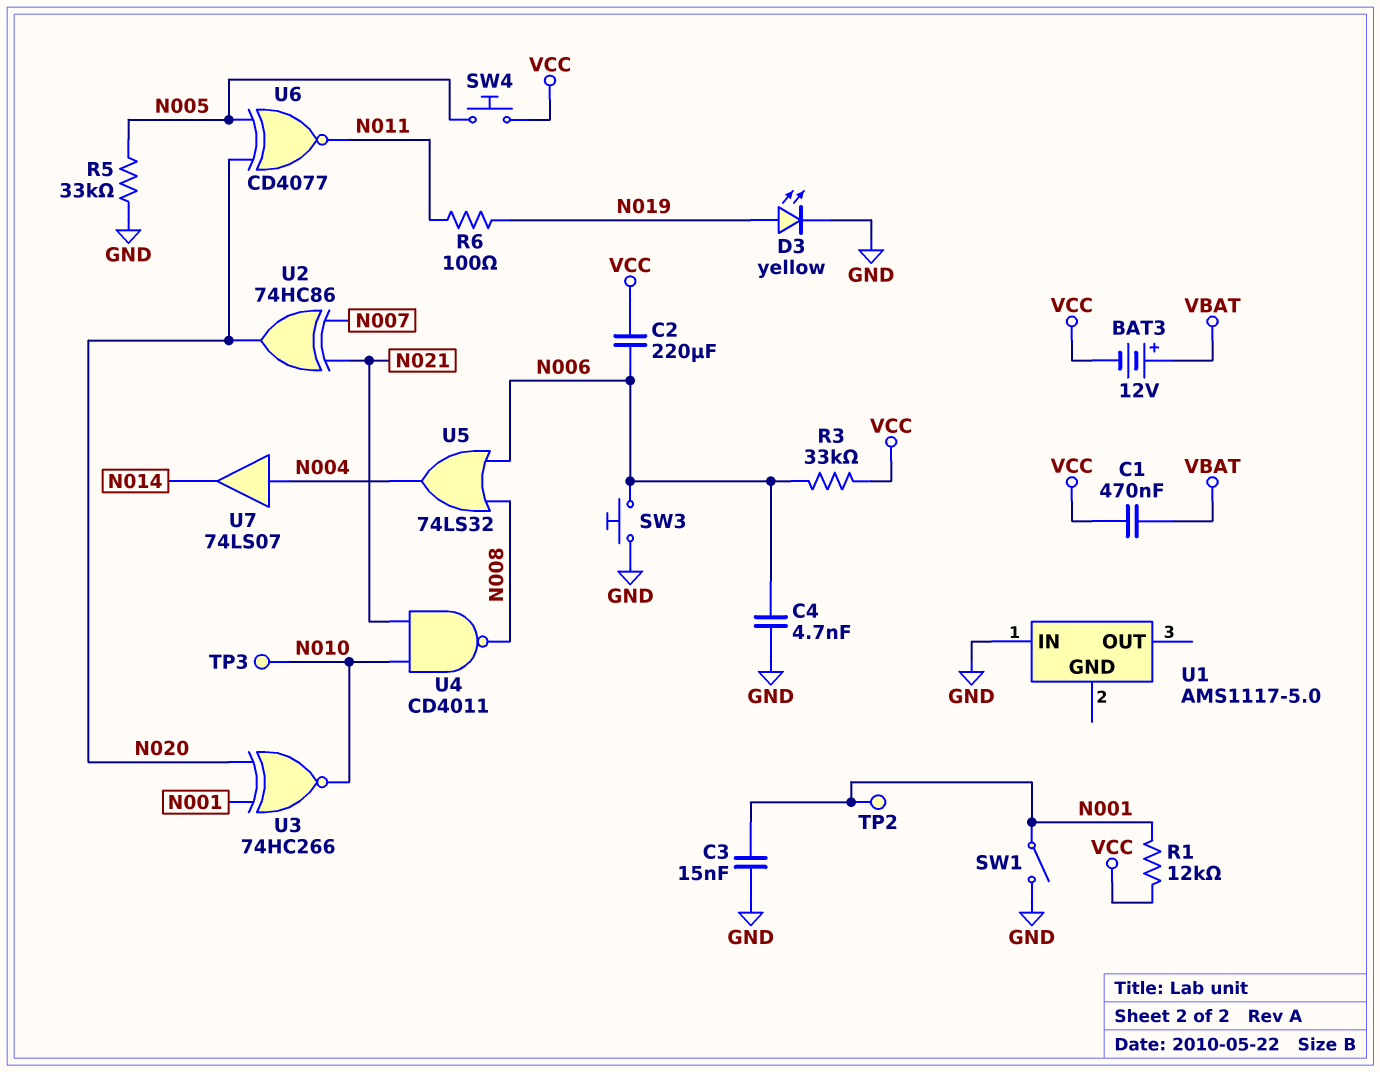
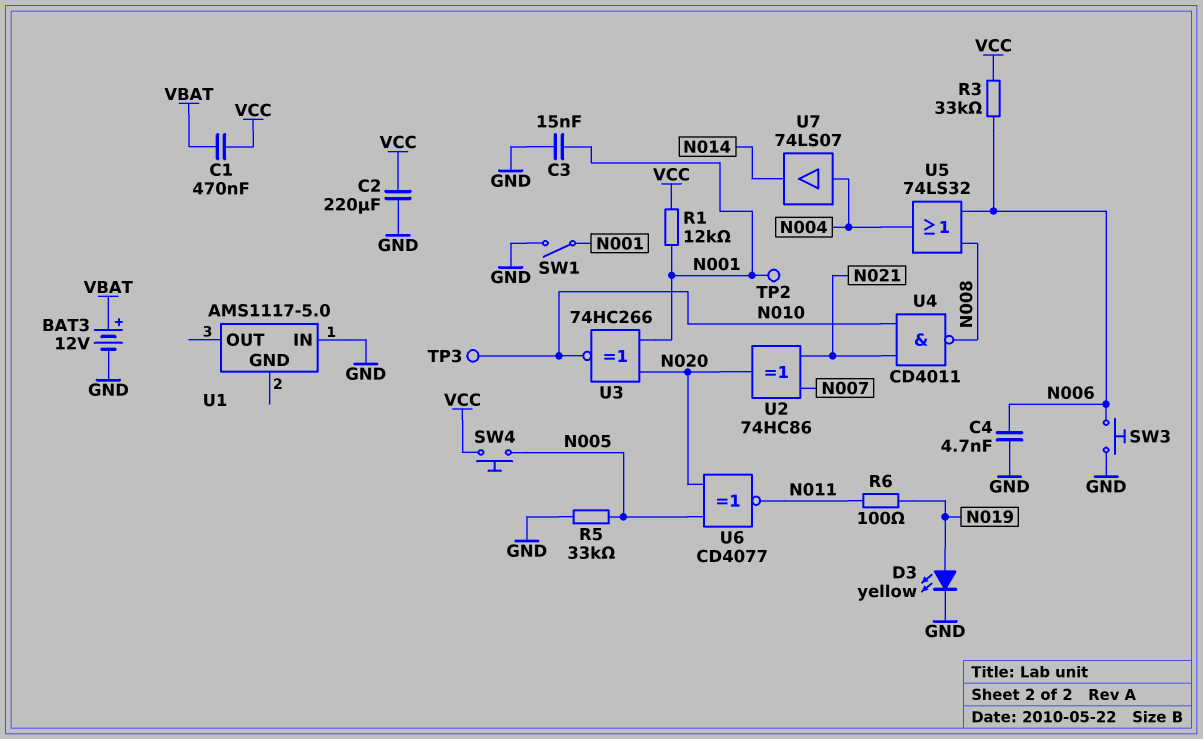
BAT3: 12V (plus VBAT, minus VCC) -> 12V (plus VBAT, minus GND)
C2: 220uF (N006, VCC) -> 220uF (GND, VCC)

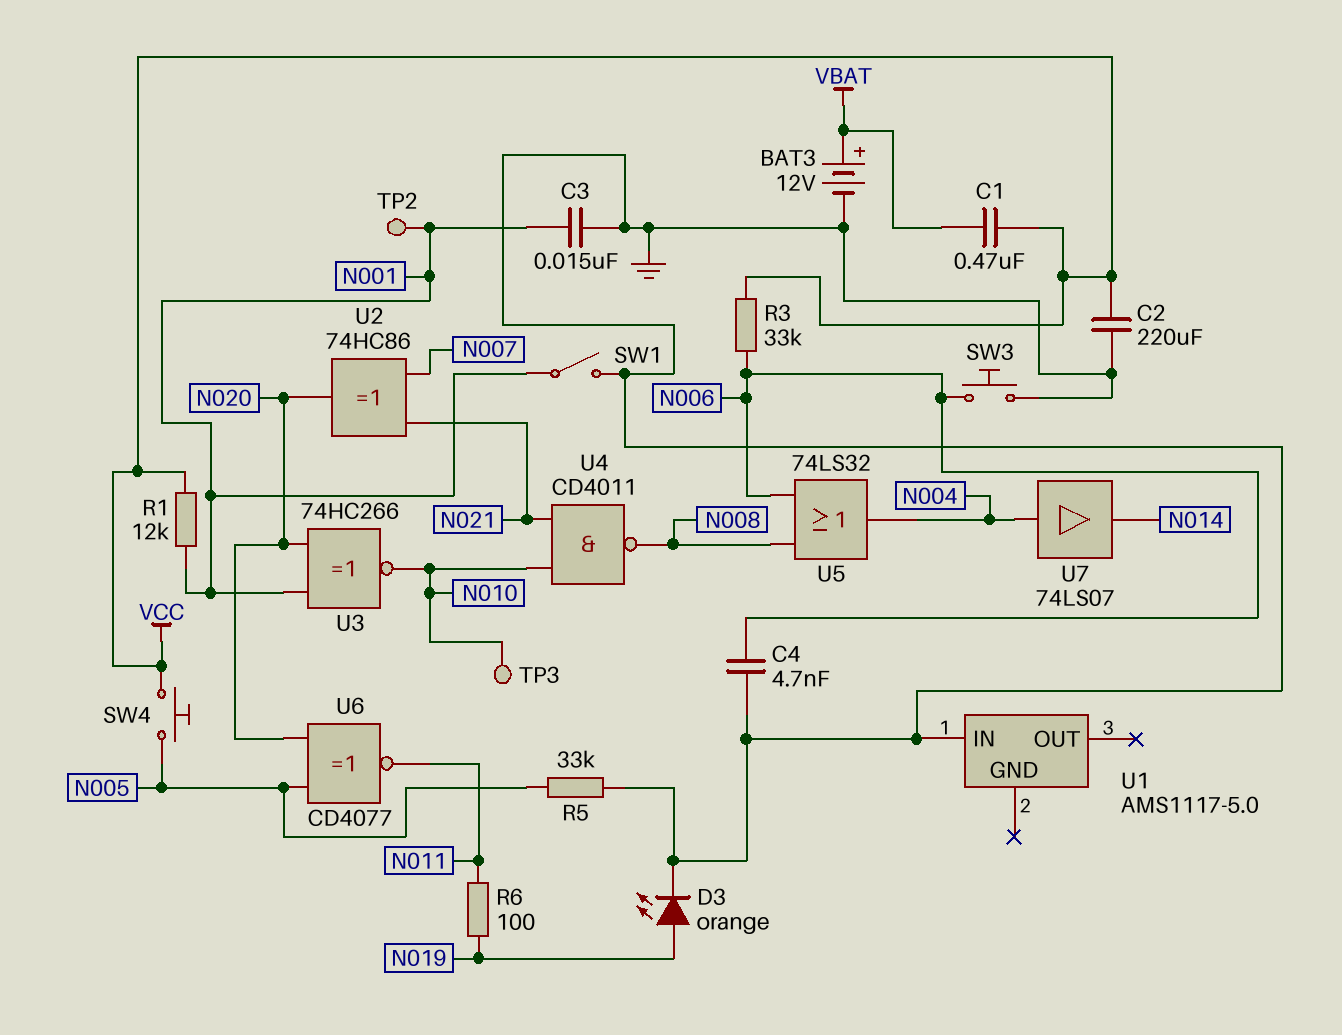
D3: LED yellow (A N019, K GND) -> LED orange (A N019, K GND)

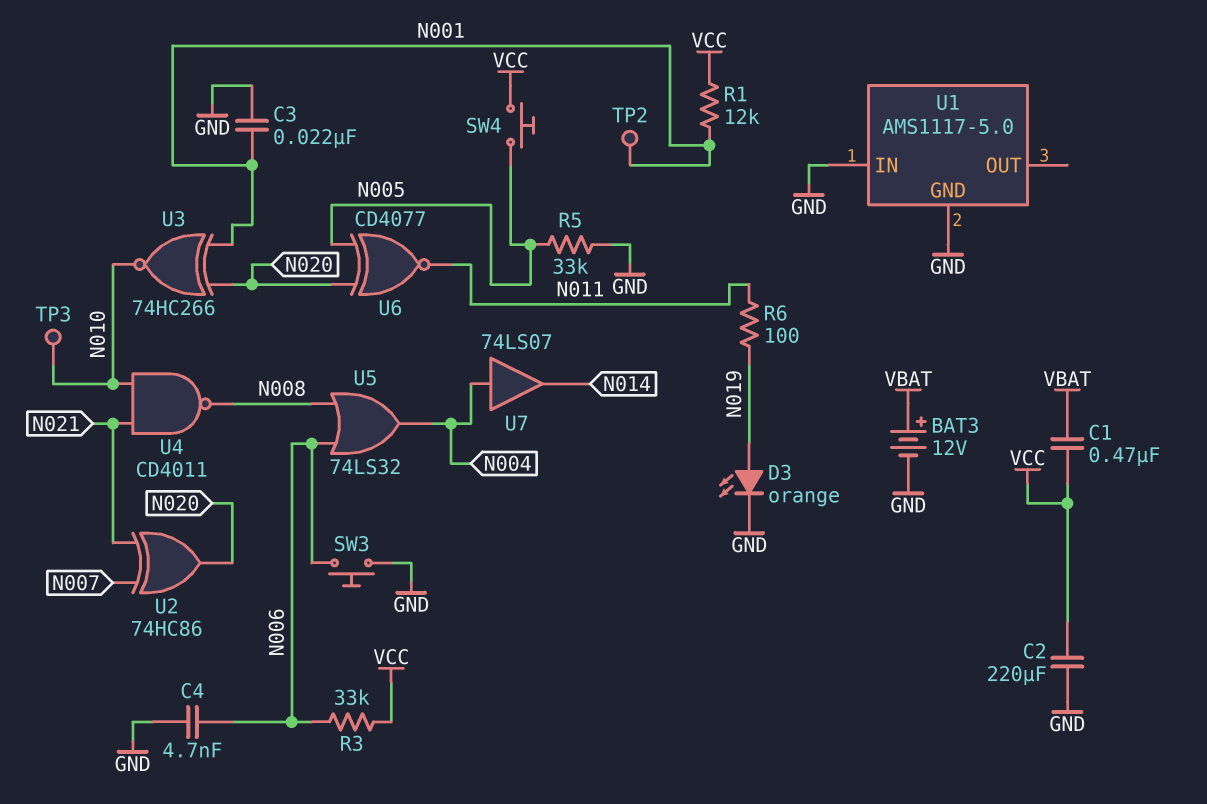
C3: 15nF (GND, N001) -> 22nF (GND, N001)
SW1: switch (GND, N001) -> none
U1 pin GND: none -> GND

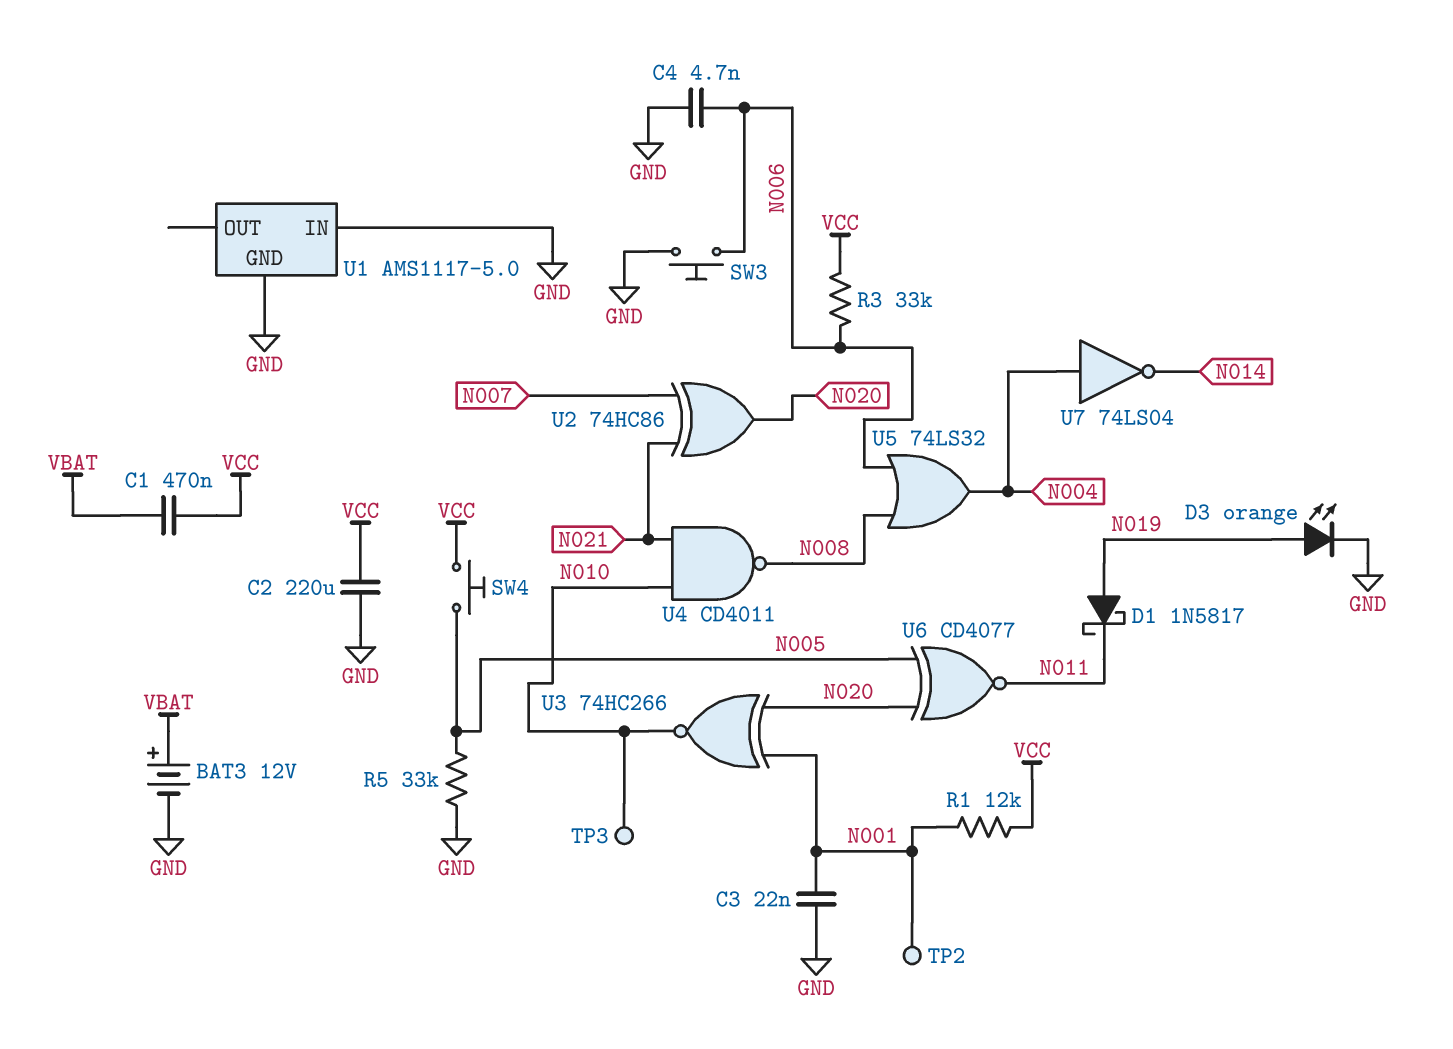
D1: none -> schottky 1N5817 (A N019, K N011)
R6: 100 (N011, N019) -> none
U7: buffer 74LS07 (in N004, out N014) -> NOT 74LS04 (in N004, out N014)

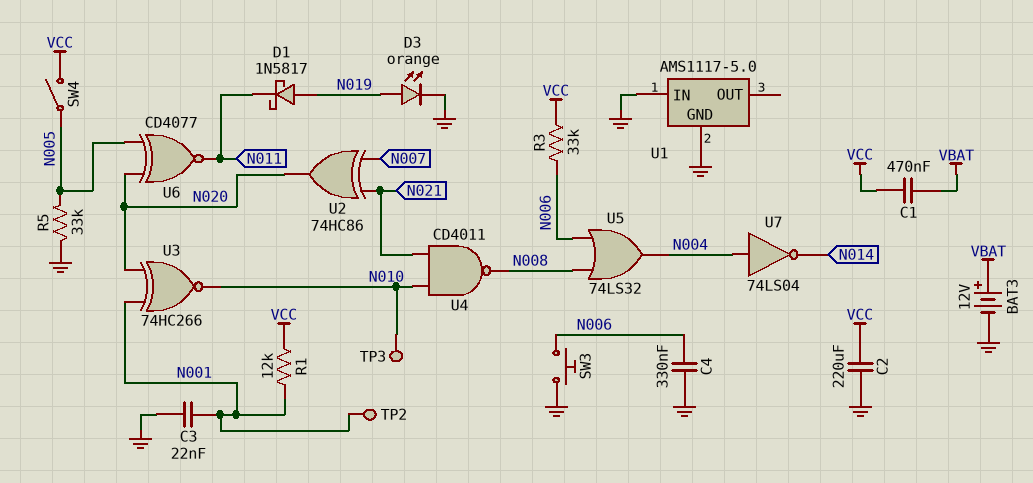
C4: 4.7nF (GND, N006) -> 330nF (GND, N006)
SW4: button (N005, VCC) -> switch (N005, VCC)

